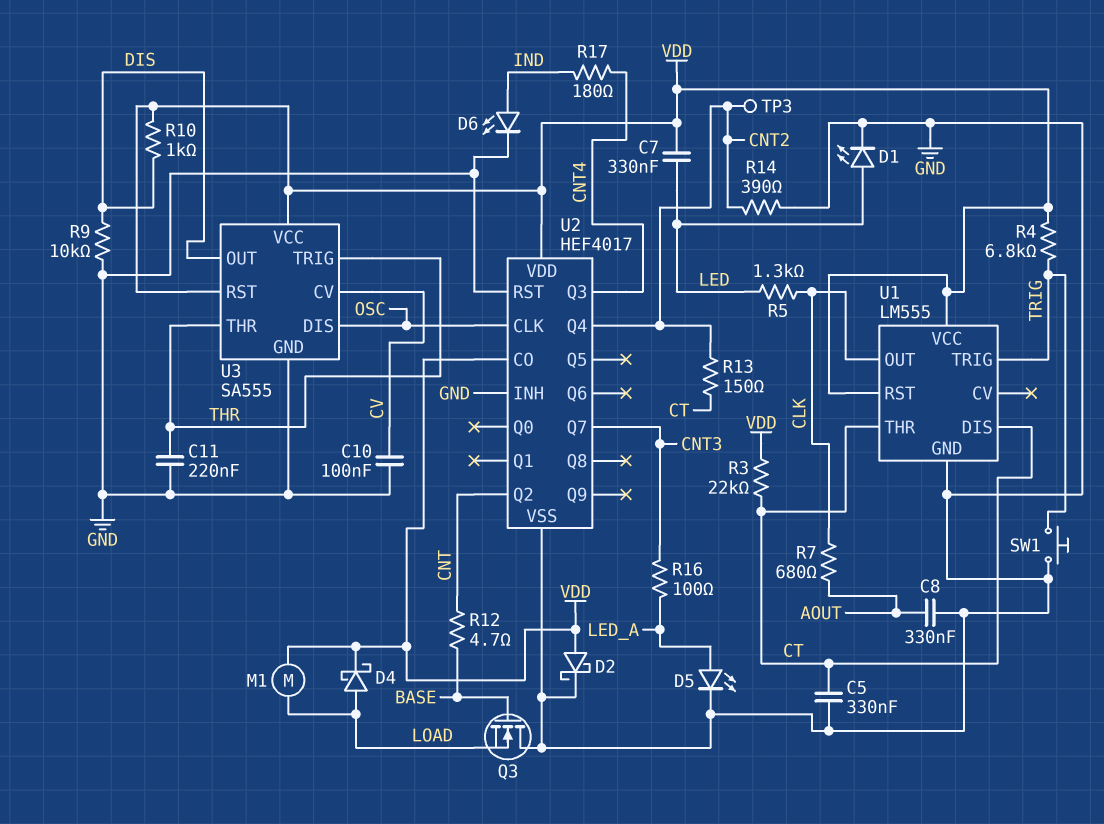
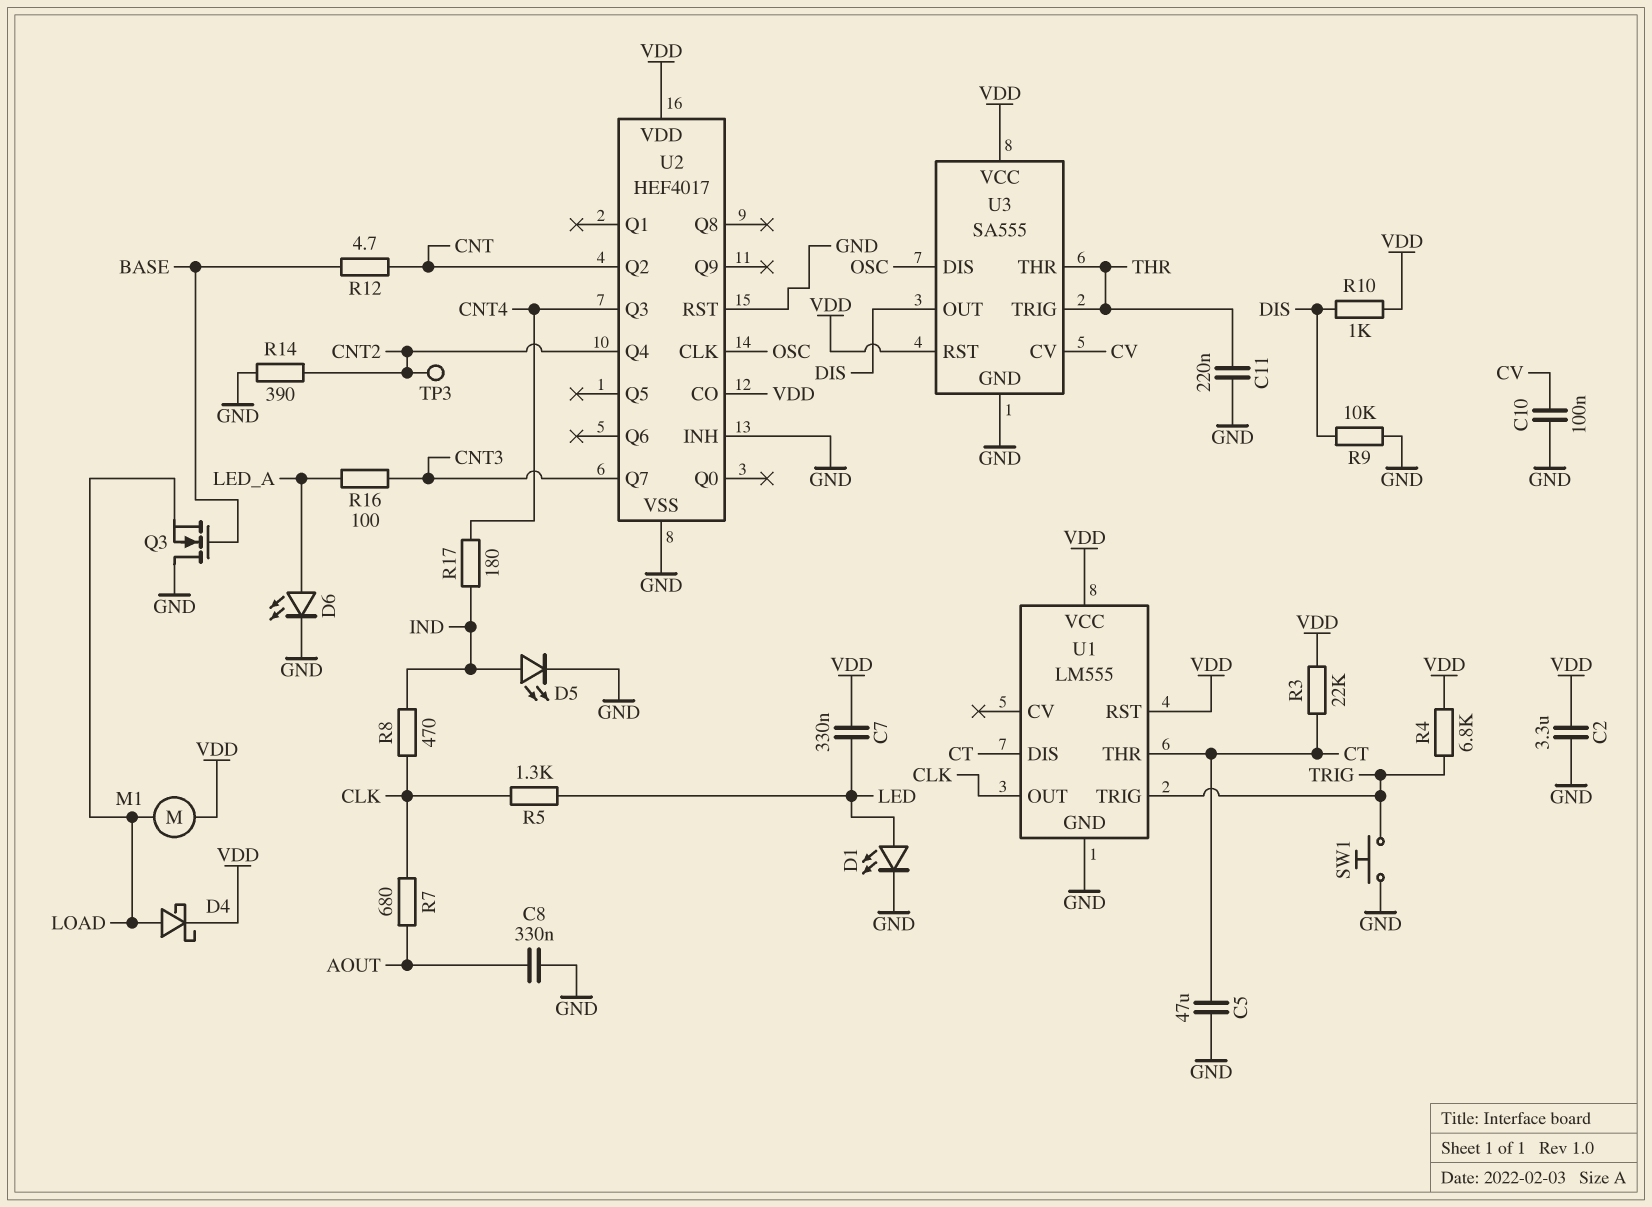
C2: none -> 3.3uF (GND, VDD)
C5: 330nF (CT, GND) -> 47uF (CT, GND)
D2: schottky (A VDD, K GND) -> none
D5: LED (A LED_A, K GND) -> LED (A IND, K GND)
D6: LED (A IND, K GND) -> LED (A LED_A, K GND)
R8: none -> 470 (CLK, IND)
R13: 150 (CNT2, CT) -> none

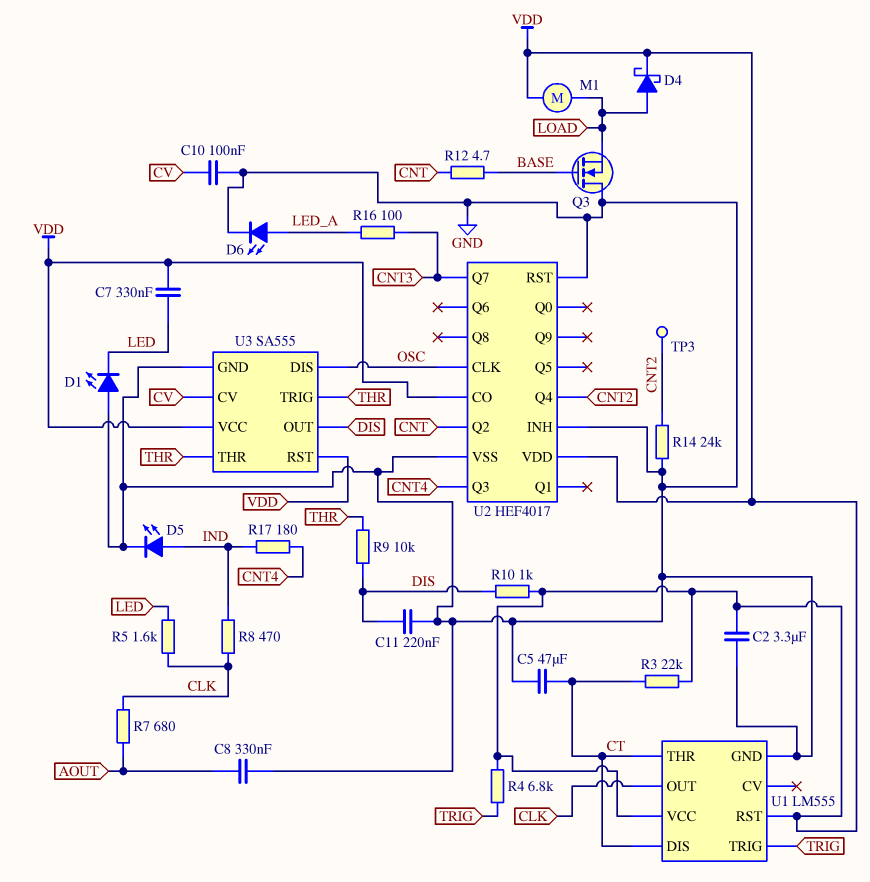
C11: 220nF (GND, THR) -> 220nF (DIS, GND)
D1: LED (A LED, K GND) -> LED (A GND, K LED)
R5: 1.3k (CLK, LED) -> 1.6k (CLK, LED)
R9: 10k (DIS, GND) -> 10k (DIS, THR)
R14: 390 (CNT2, GND) -> 24k (CNT2, GND)
SW1: button (GND, TRIG) -> none

